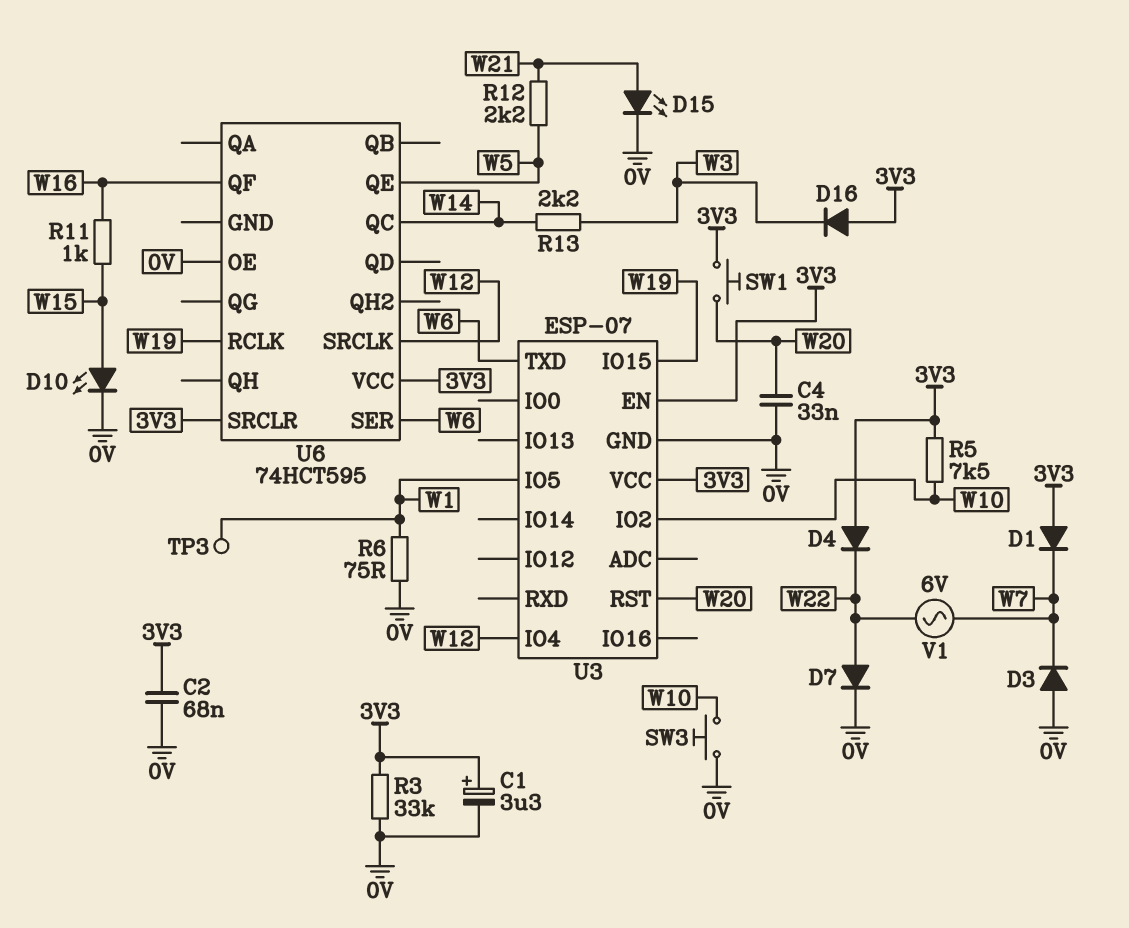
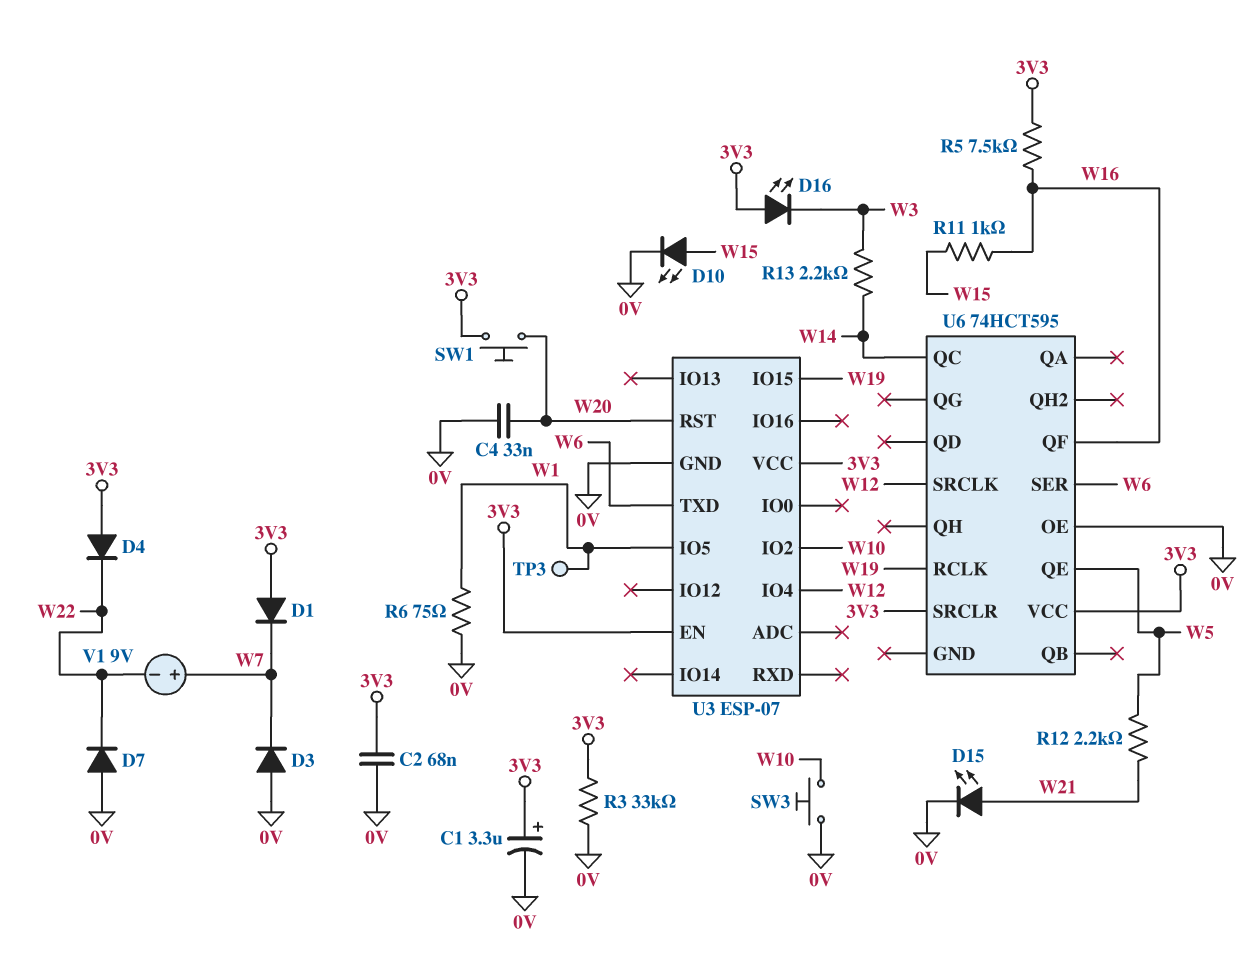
D7: diode (A W22, K 0V) -> diode (A 0V, K W22)
D16: diode (A 3V3, K W3) -> LED (A 3V3, K W3)
R5: 7.5k (3V3, W10) -> 7.5k (3V3, W16)
V1: AC 6V (W7, W22) -> 9V (plus W7, minus W22)

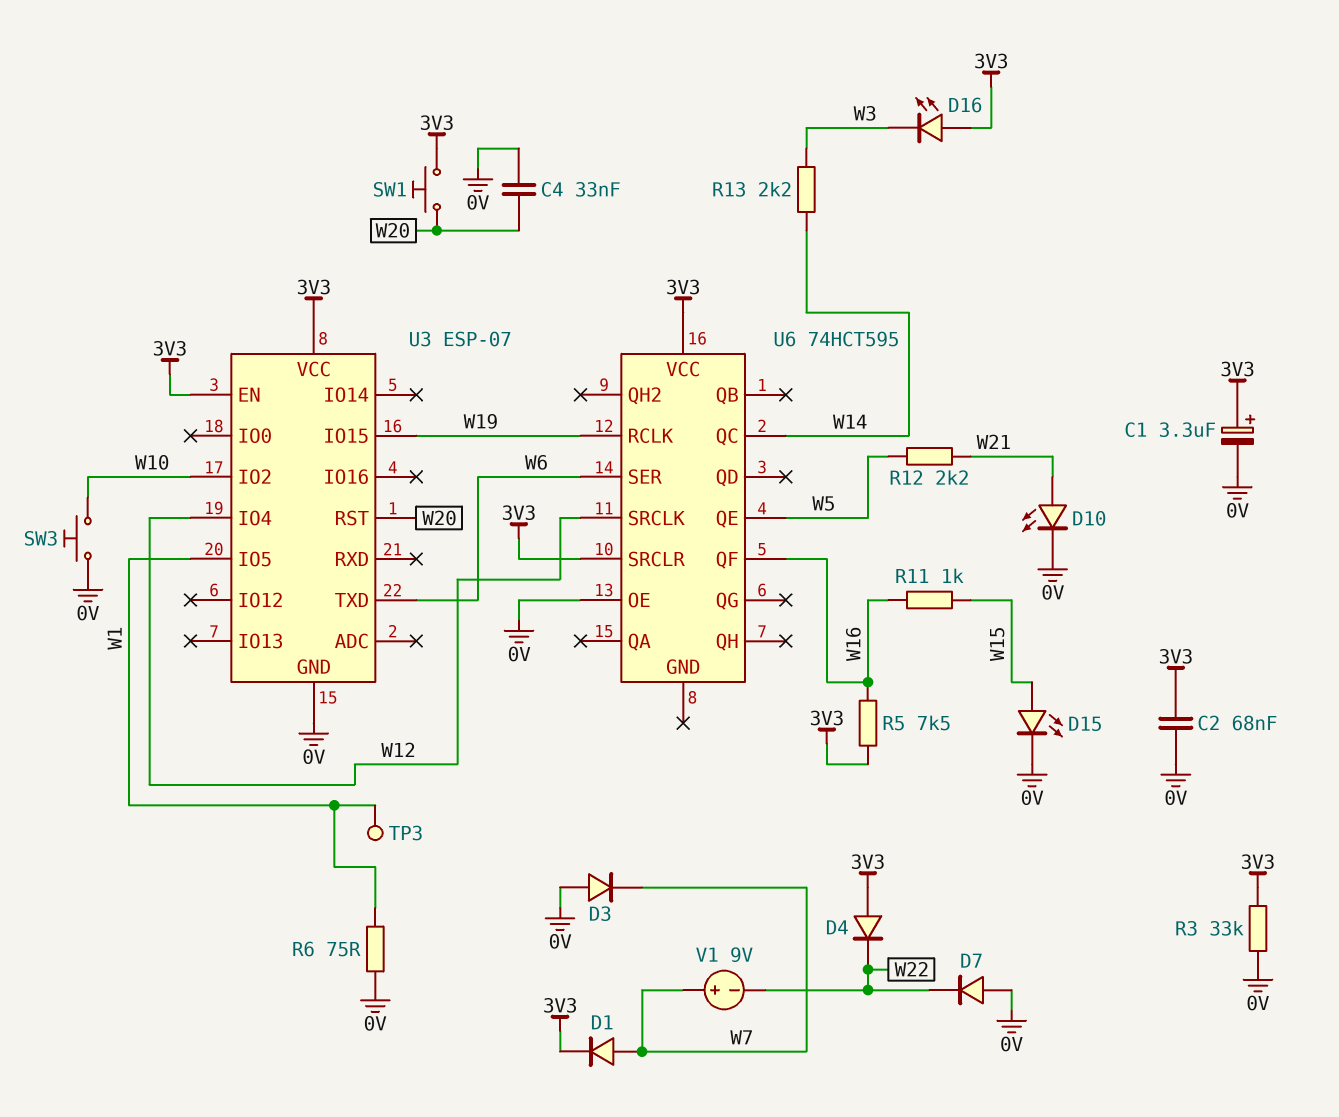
D1: diode (A 3V3, K W7) -> diode (A W7, K 3V3)
D10: LED (A W15, K 0V) -> LED (A W21, K 0V)
D15: LED (A W21, K 0V) -> LED (A W15, K 0V)

